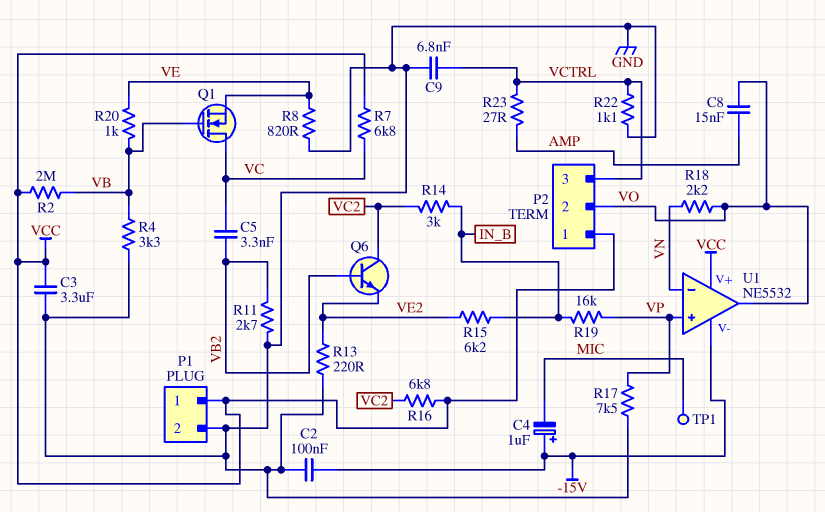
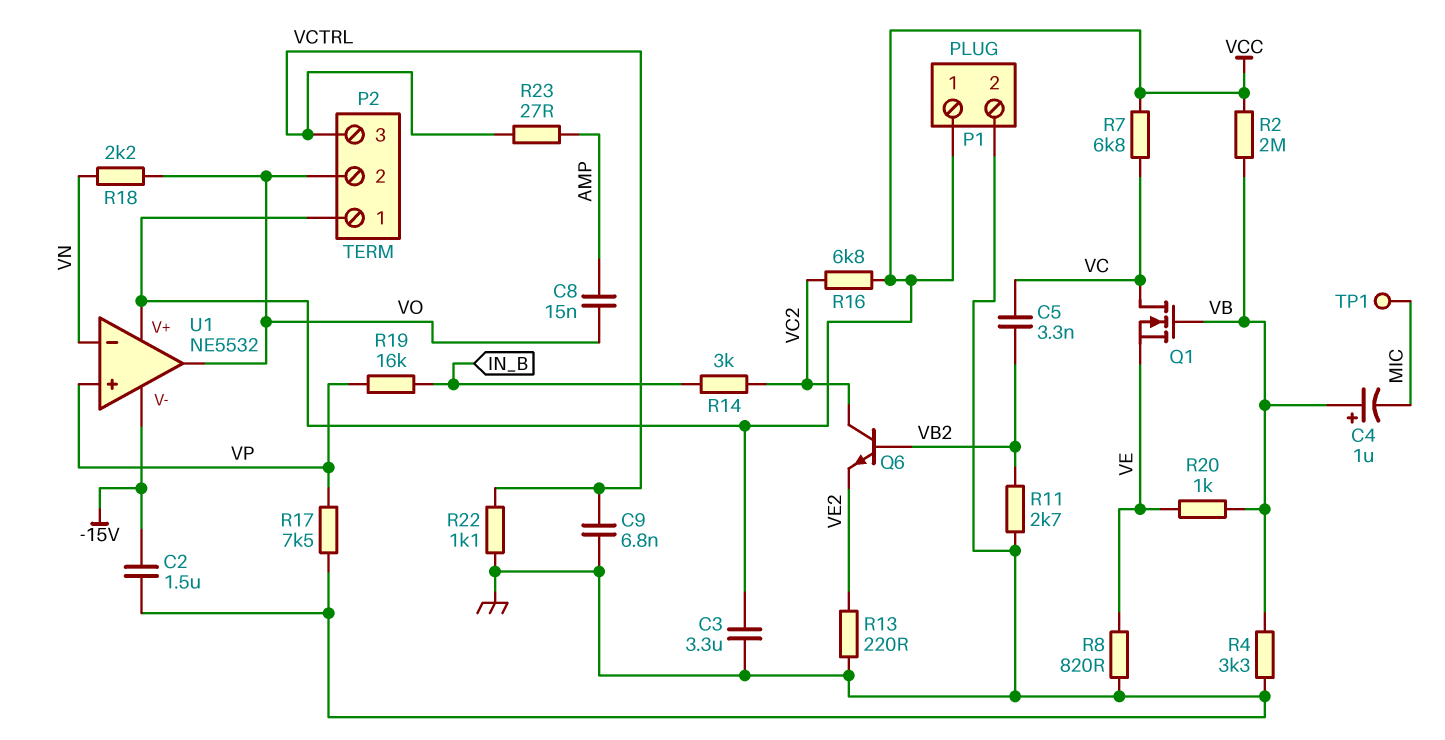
C2: 100nF (-15V, GND) -> 1.5uF (-15V, GND)
C4: 1uF (plus -15V, minus MIC) -> 1uF (plus VB, minus MIC)
R15: 6.2k (IN_B, VE2) -> none

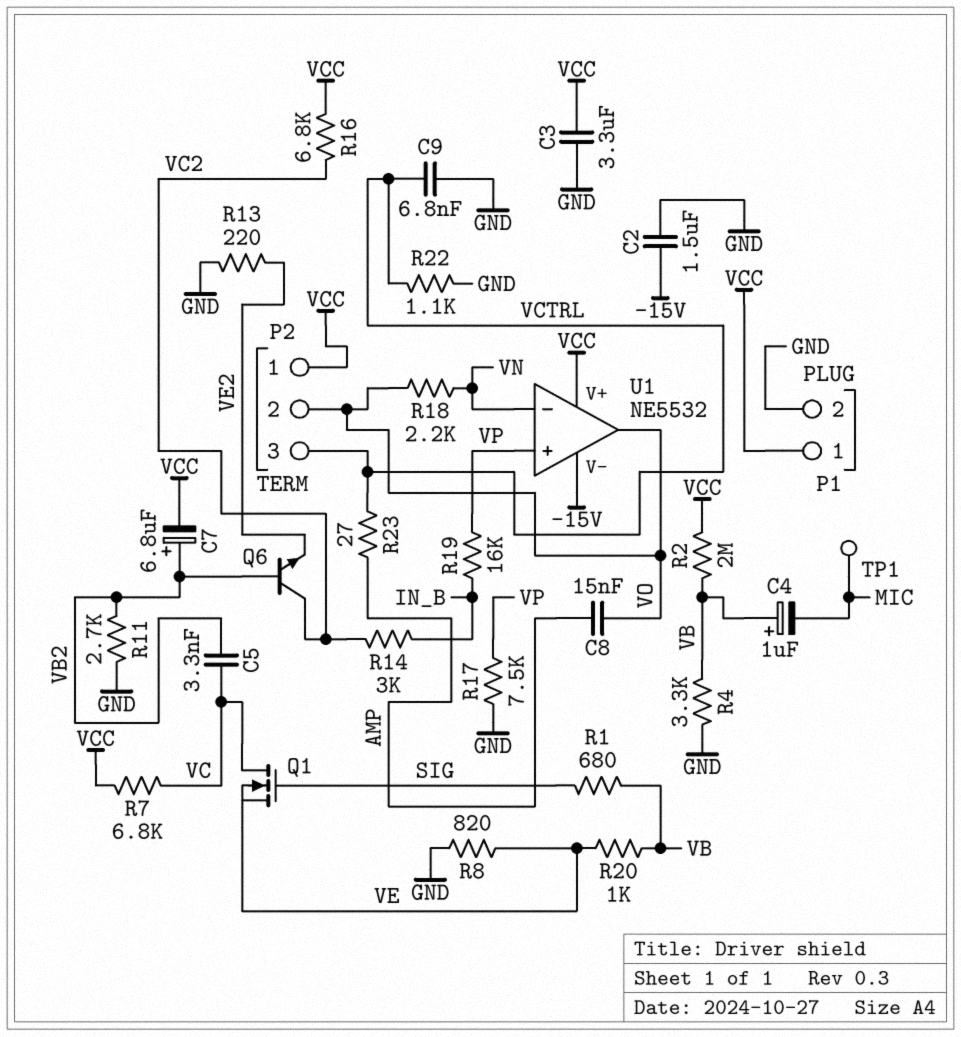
C7: none -> 6.8uF (plus VB2, minus VCC)
Q1: NMOS (G VB, D VC, S VE) -> NMOS (G SIG, D VC, S VE)
R1: none -> 680 (SIG, VB)

